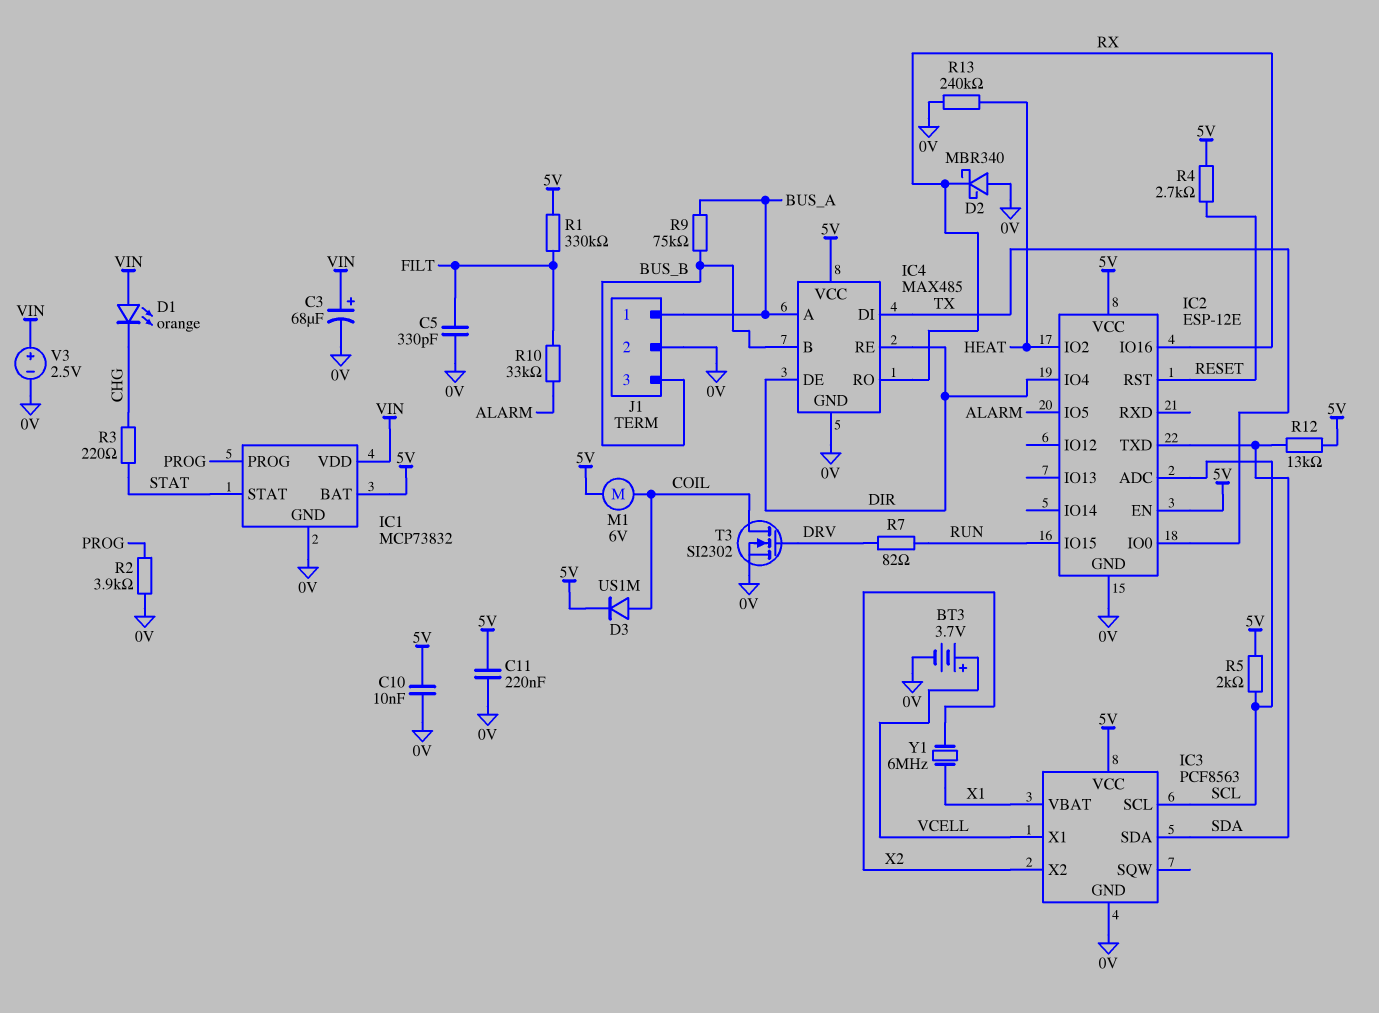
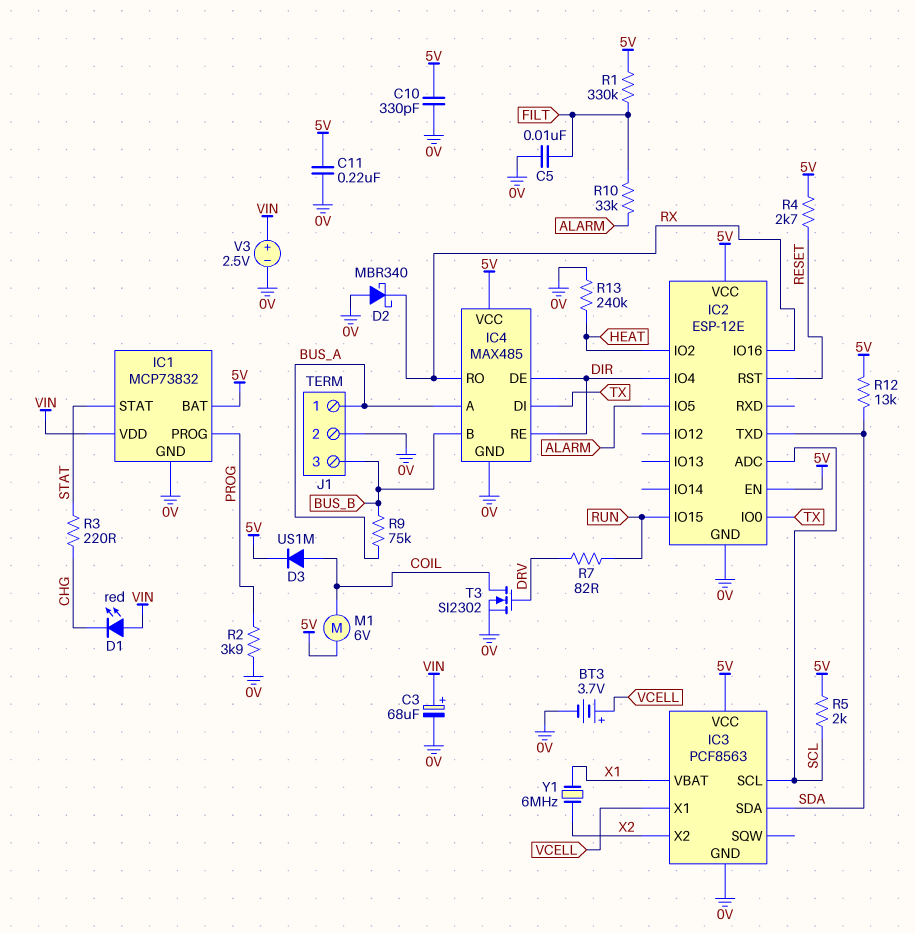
C5: 330pF (0V, FILT) -> 10nF (0V, FILT)
C10: 10nF (0V, 5V) -> 330pF (0V, 5V)
D1: LED orange (A VIN, K CHG) -> LED red (A VIN, K CHG)

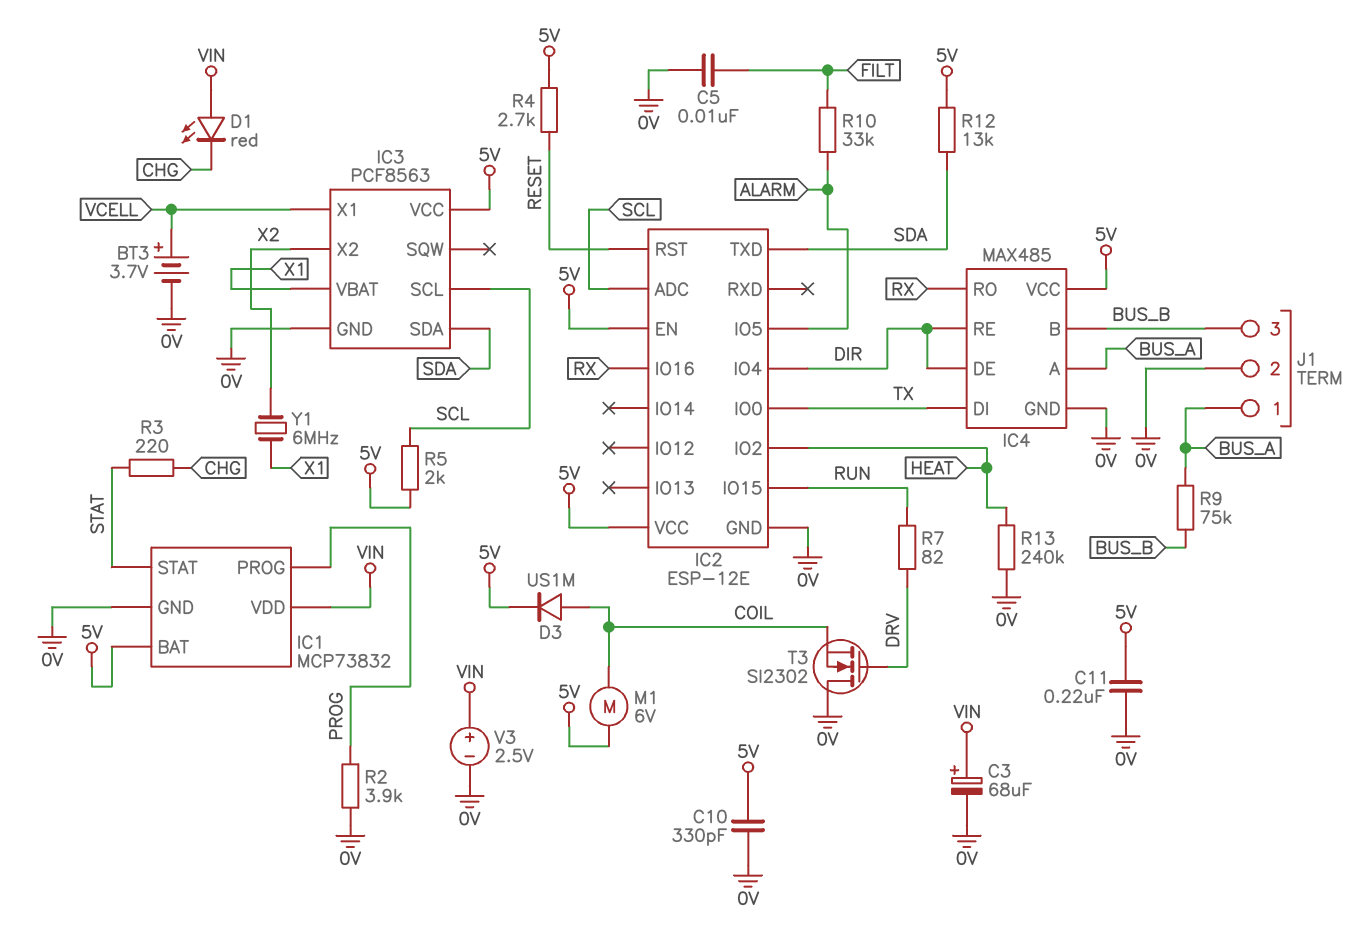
D2: schottky MBR340 (A 0V, K RX) -> none
R1: 330k (5V, FILT) -> none
T3: NMOS SI2302 (G DRV, D COIL, S 0V) -> NMOS SI2302 (G DRV, D 0V, S COIL)

